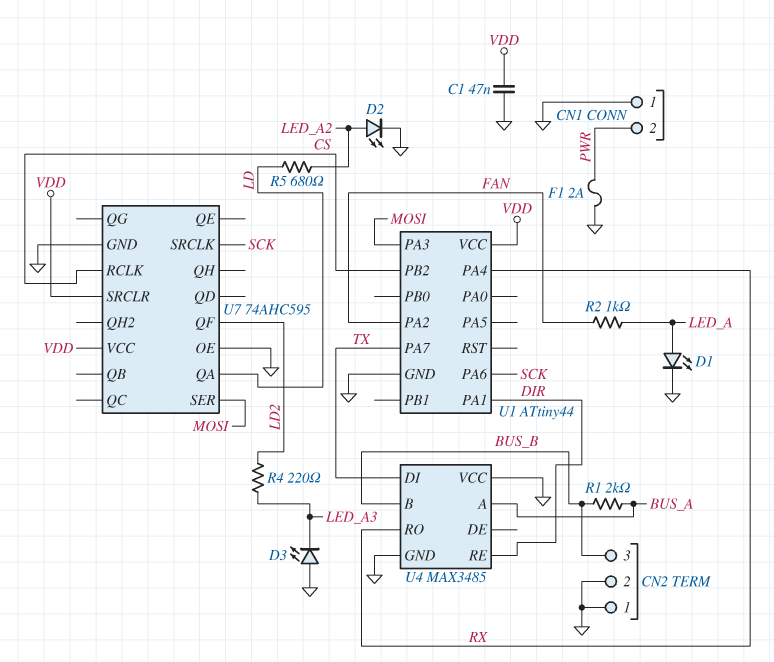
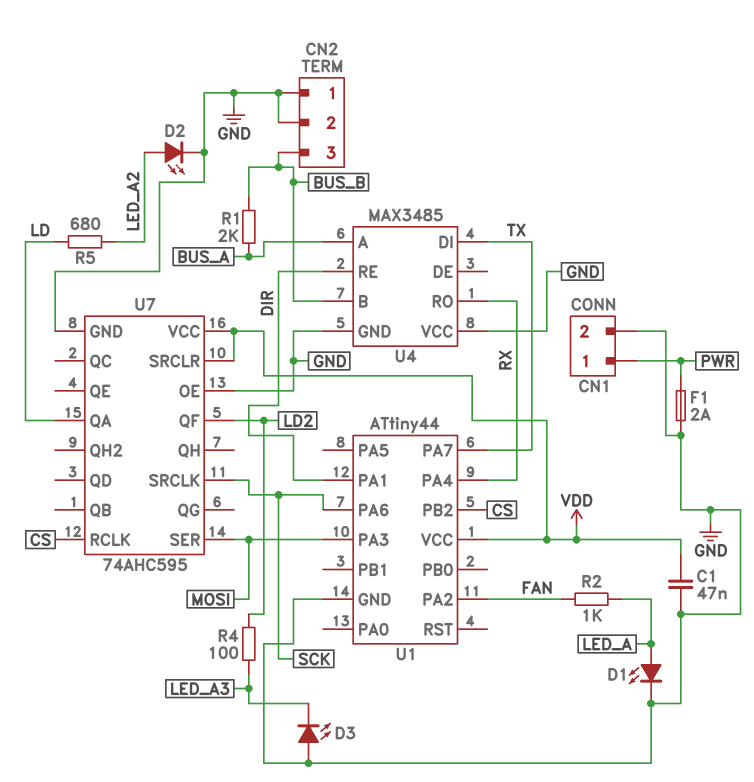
CN1 pin 1: GND -> PWR
CN1 pin 2: PWR -> GND
R4: 220 (LD2, LED_A3) -> 100 (LD2, LED_A3)

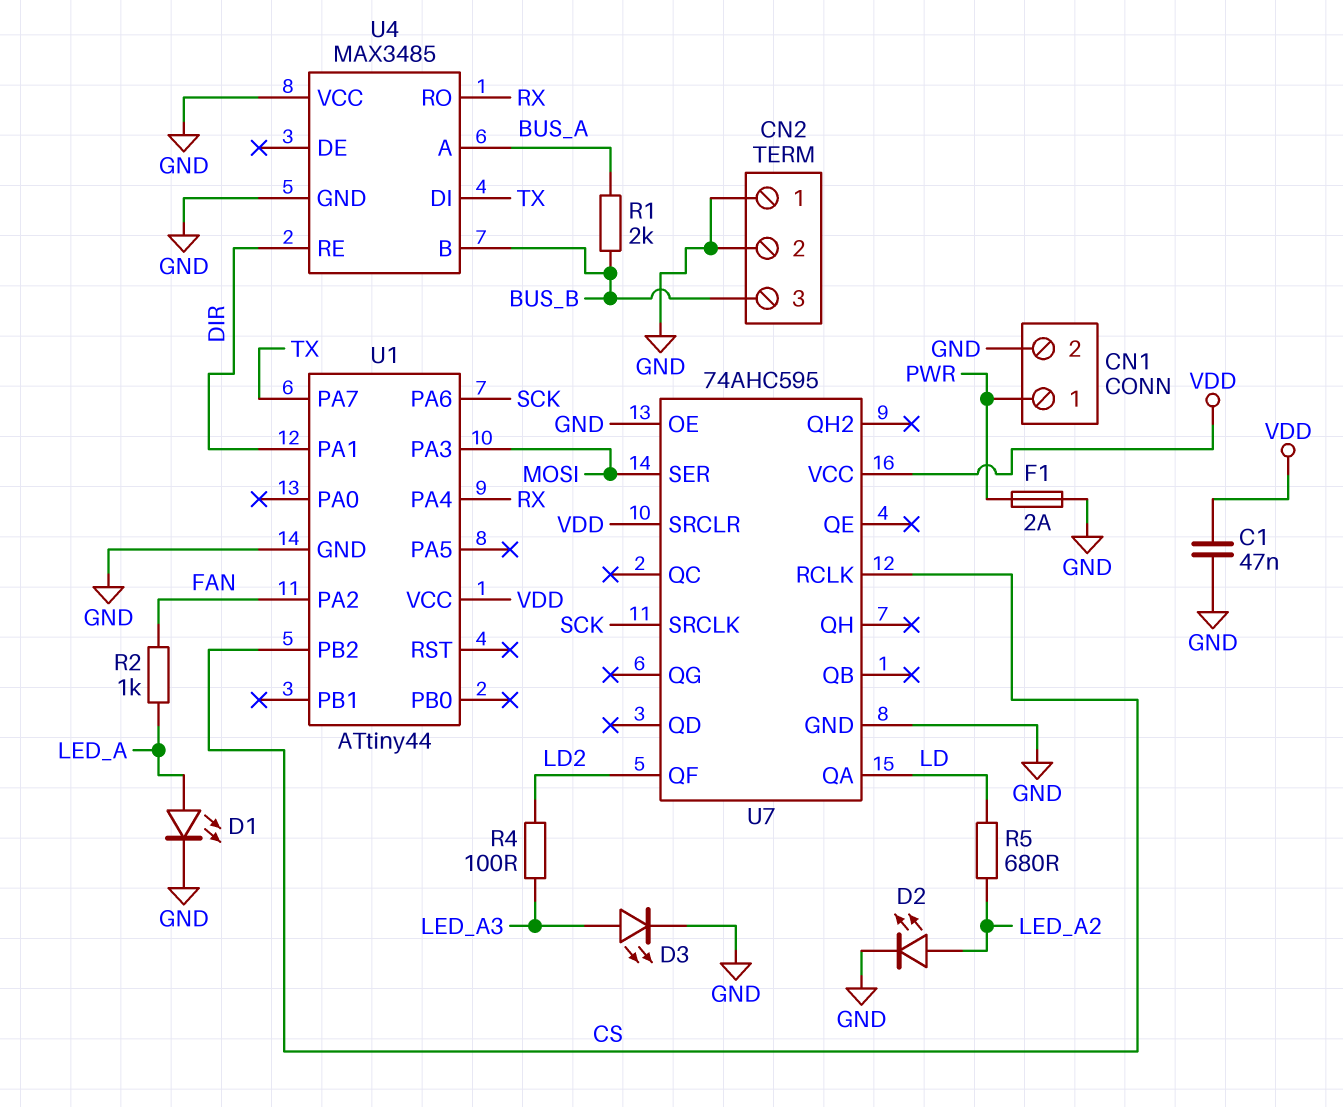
D3: LED (A GND, K LED_A3) -> LED (A LED_A3, K GND)

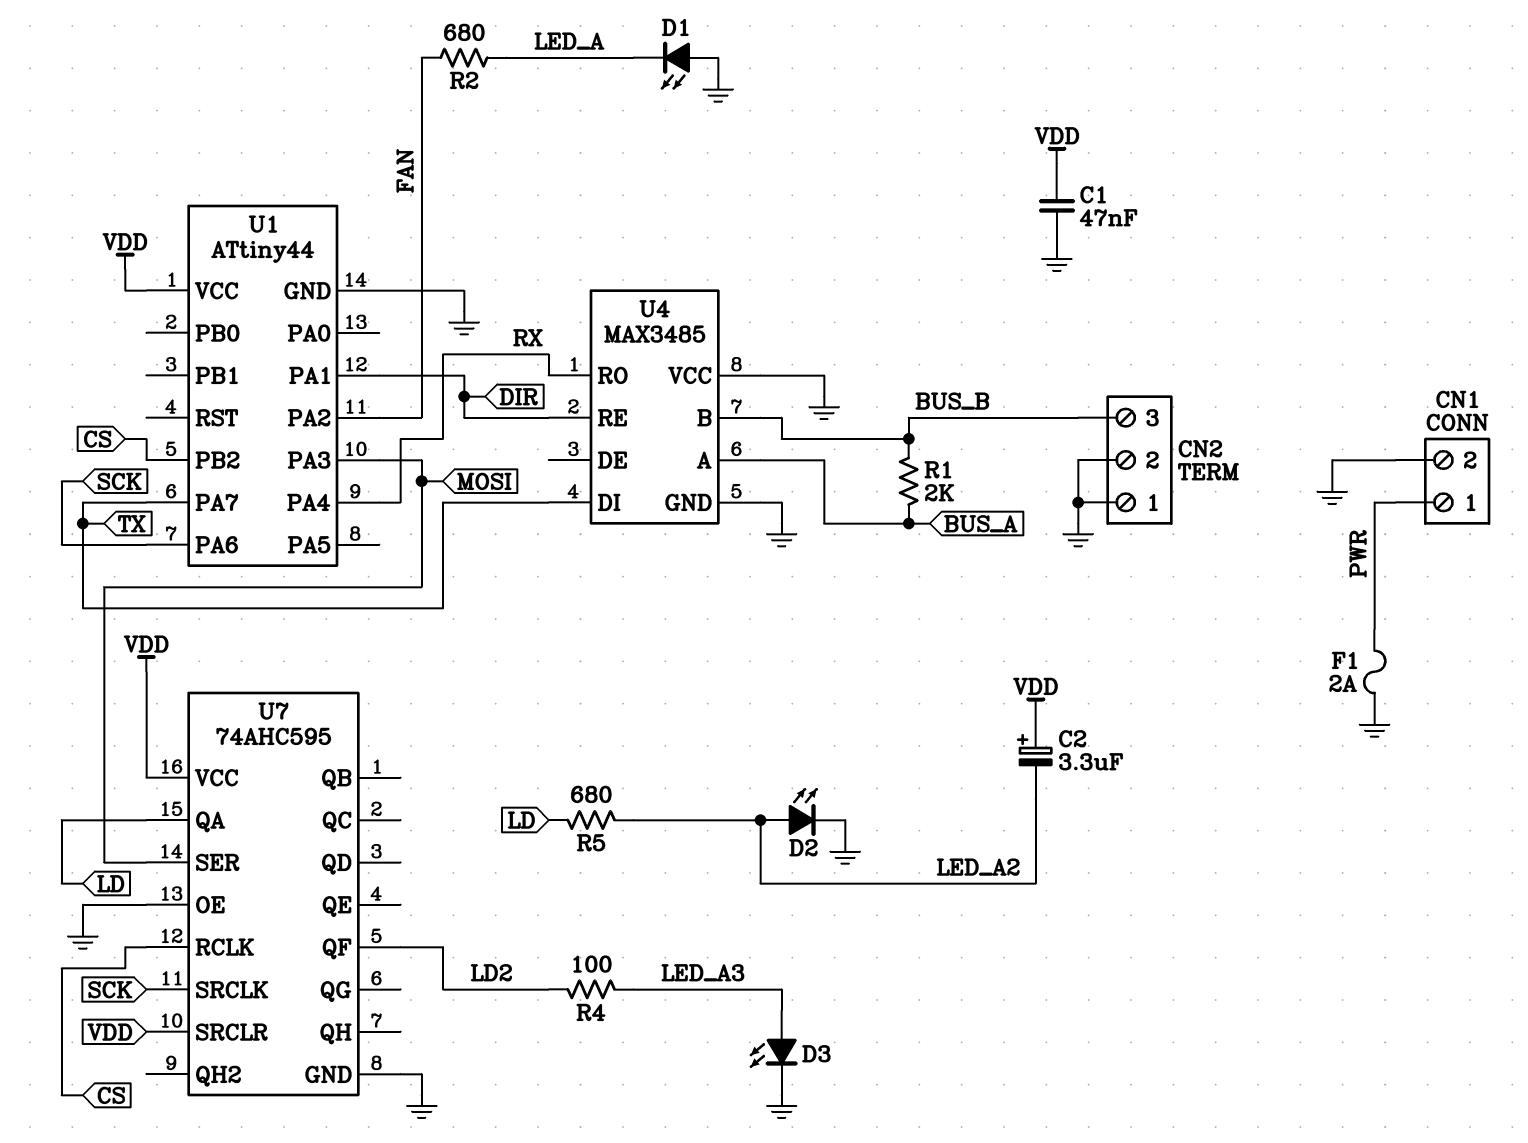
C2: none -> 3.3uF (plus VDD, minus LED_A2)
D1: LED (A LED_A, K GND) -> LED (A GND, K LED_A)
R2: 1k (FAN, LED_A) -> 680 (FAN, LED_A)

